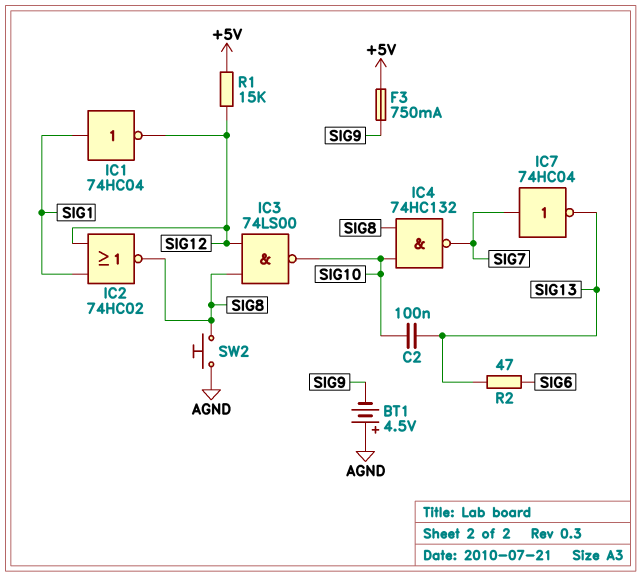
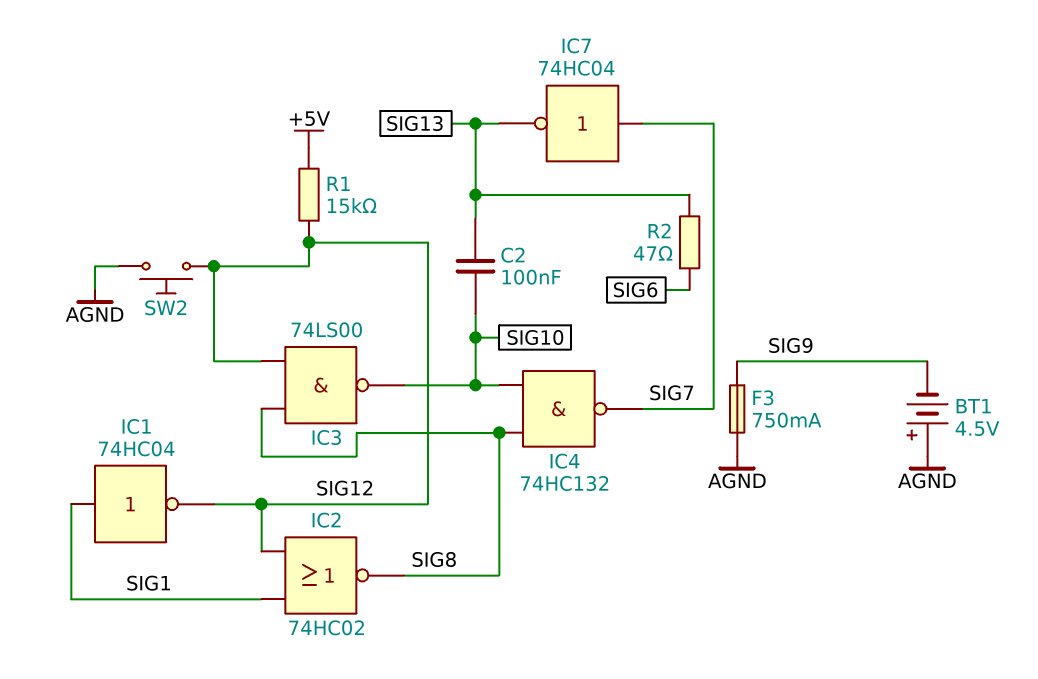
F3: 750mA (+5V, SIG9) -> 750mA (AGND, SIG9)
SW2: button (AGND, SIG8) -> button (AGND, SIG12)

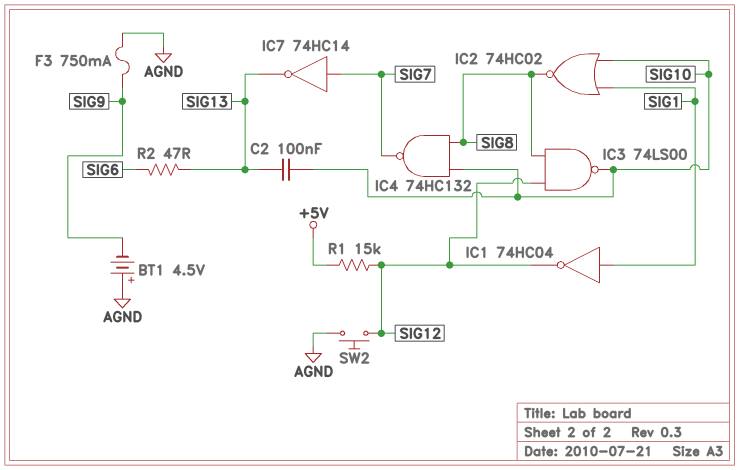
IC2: NOR 74HC02 (in SIG1, in SIG12, out SIG8) -> NOR 74HC02 (in SIG1, in SIG10, out SIG8)
IC7: NOT 74HC04 (in SIG7, out SIG13) -> NOT 74HC14 (in SIG7, out SIG13)

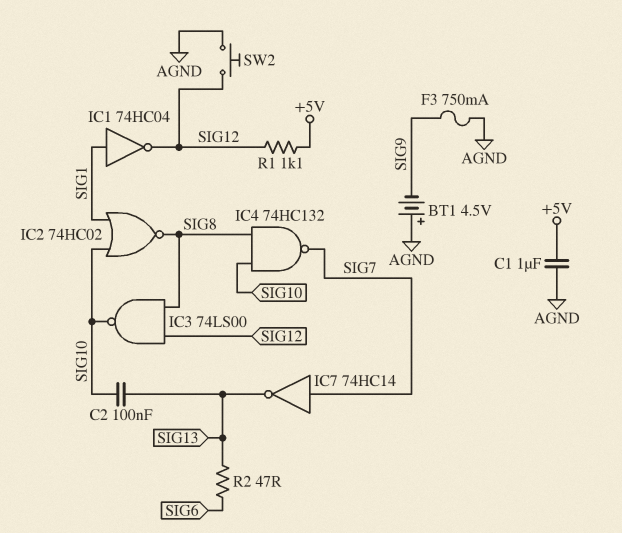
C1: none -> 1uF (+5V, AGND)
R1: 15k (+5V, SIG12) -> 1.1k (+5V, SIG12)

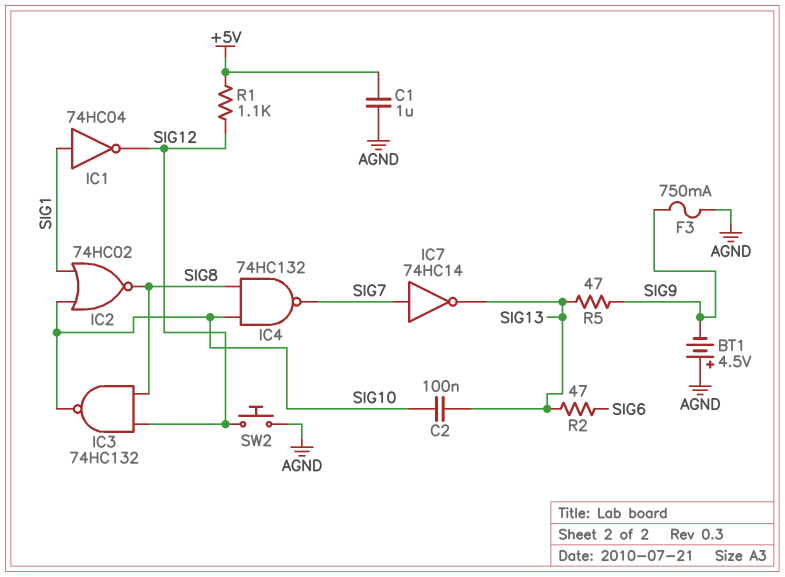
IC3: NAND 74LS00 (in SIG8, in SIG12, out SIG10) -> NAND 74HC132 (in SIG8, in SIG12, out SIG10)
R5: none -> 47 (SIG9, SIG13)

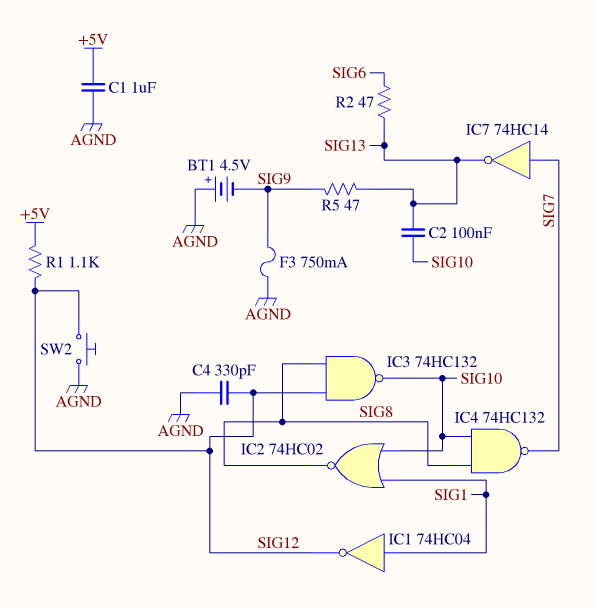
C4: none -> 330pF (AGND, SIG12)

